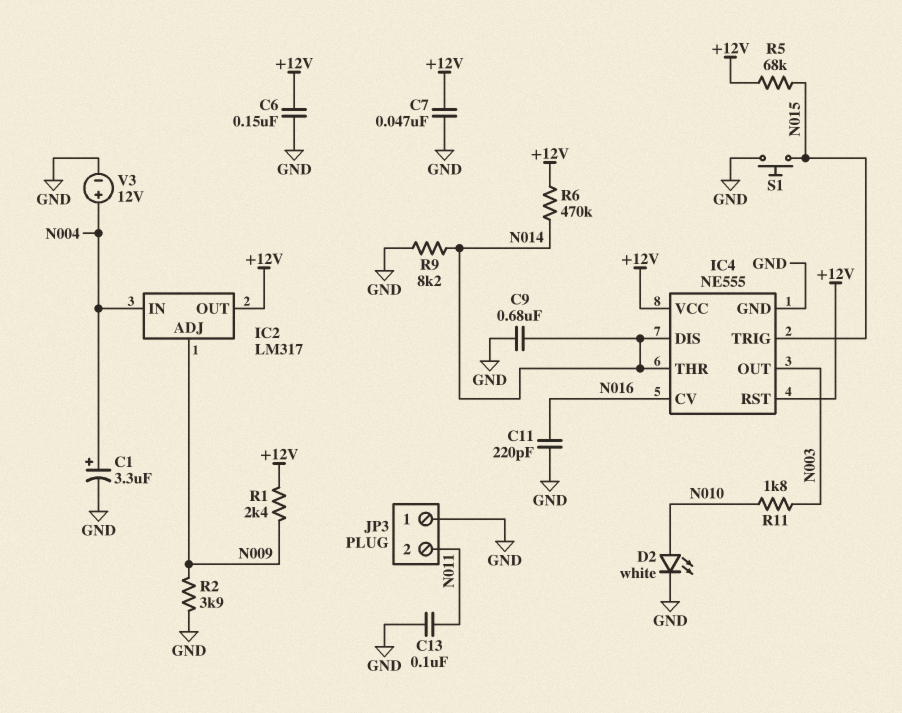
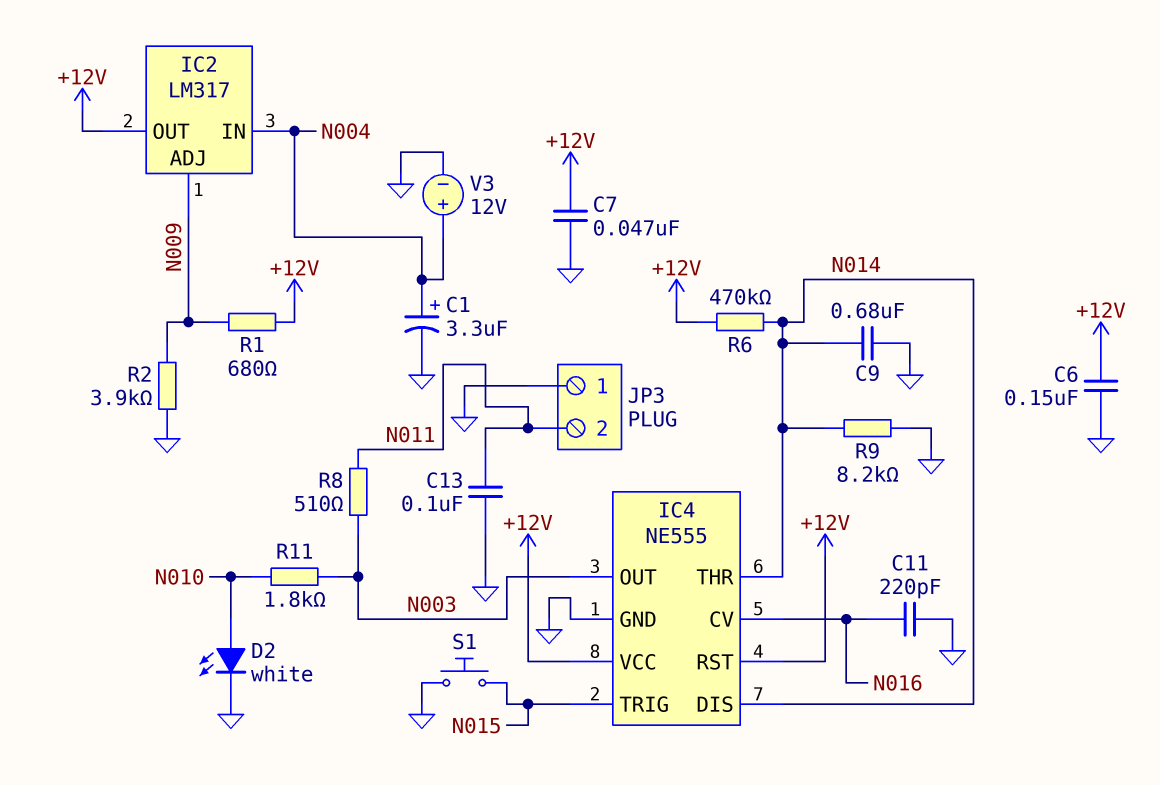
R1: 2.4k (+12V, N009) -> 680 (+12V, N009)
R5: 68k (+12V, N015) -> none
R8: none -> 510 (N003, N011)

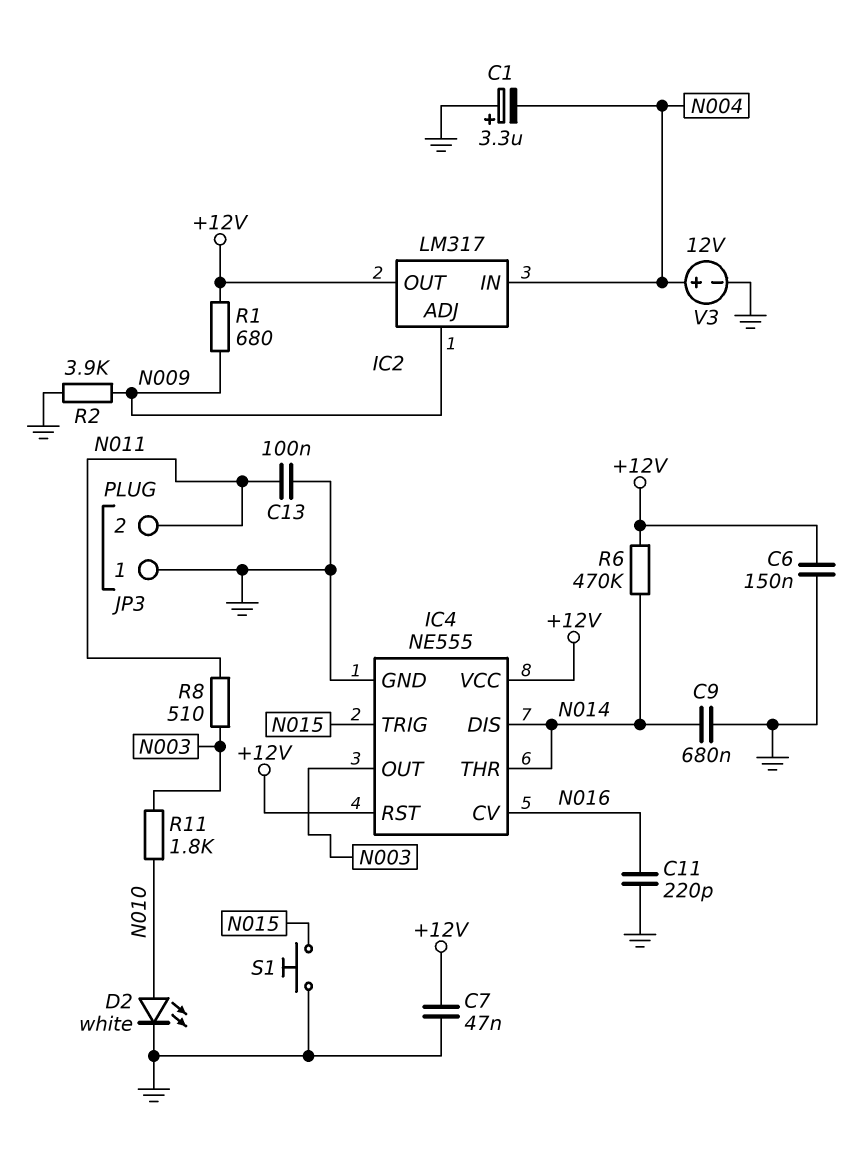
C1: 3.3uF (plus N004, minus GND) -> 3.3uF (plus GND, minus N004)
R9: 8.2k (GND, N014) -> none

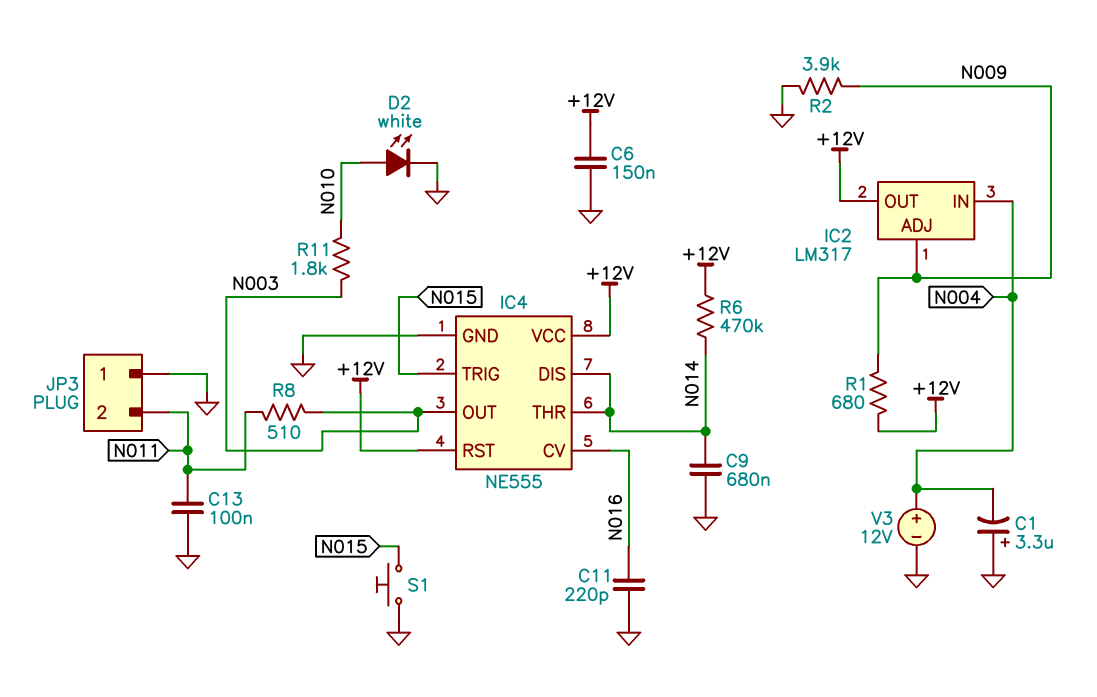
C7: 47nF (+12V, GND) -> none

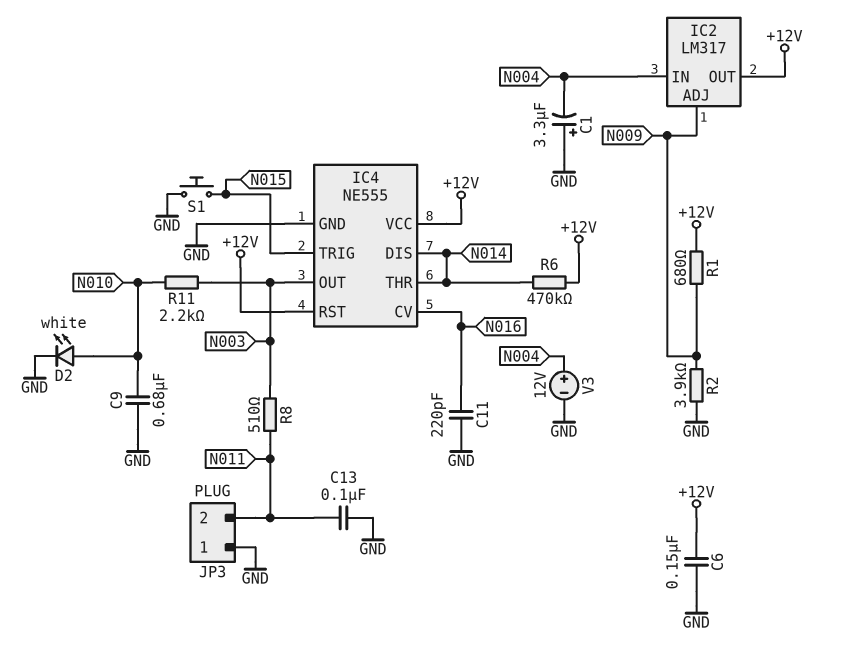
C9: 680nF (GND, N014) -> 680nF (GND, N010)
R11: 1.8k (N003, N010) -> 2.2k (N003, N010)

